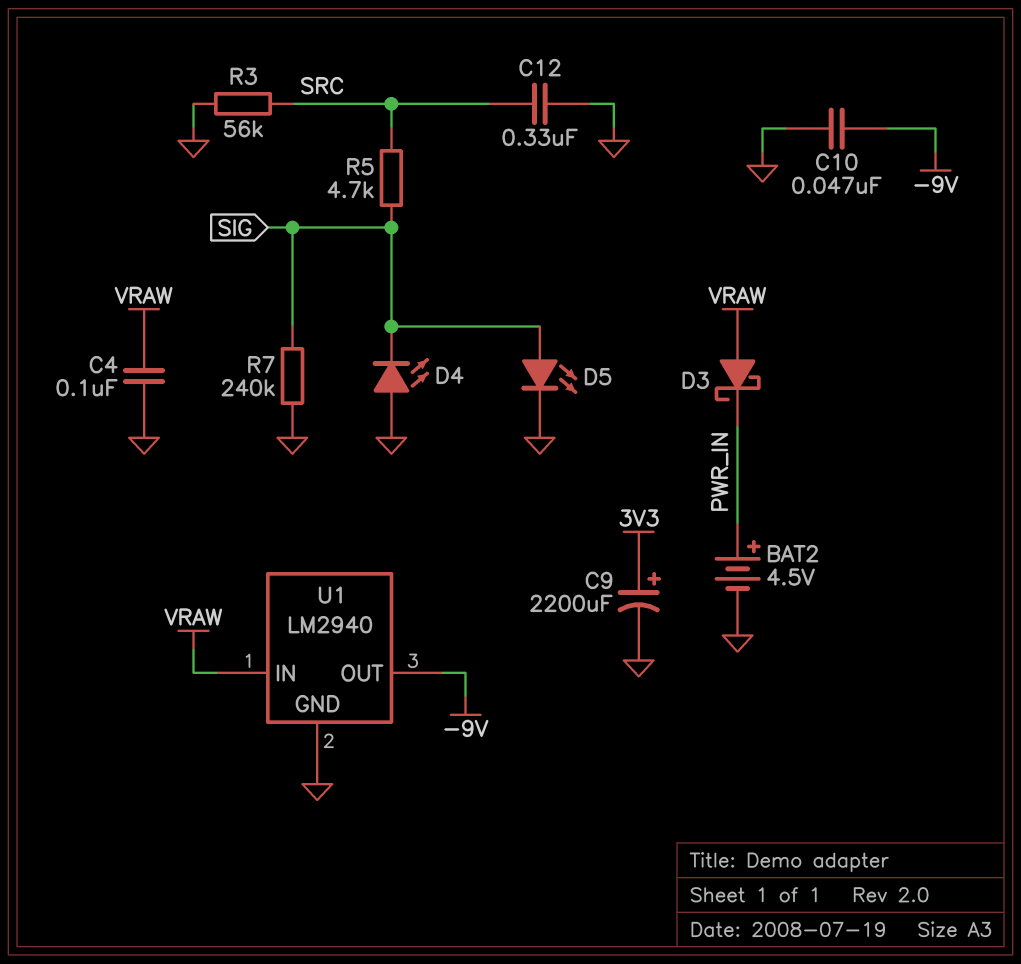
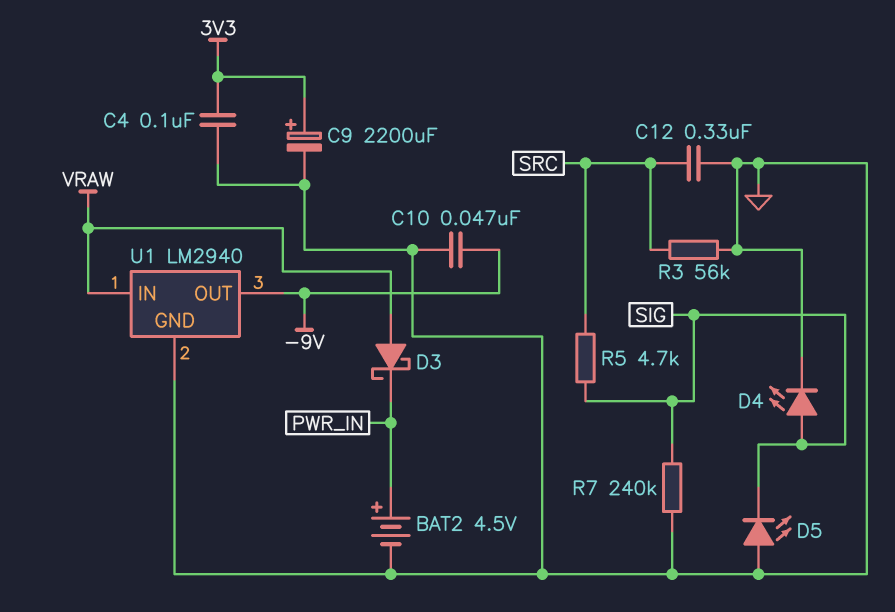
C4: 100nF (GND, VRAW) -> 100nF (3V3, GND)
D4: LED (A GND, K SIG) -> LED (A SIG, K GND)
D5: LED (A SIG, K GND) -> LED (A GND, K SIG)

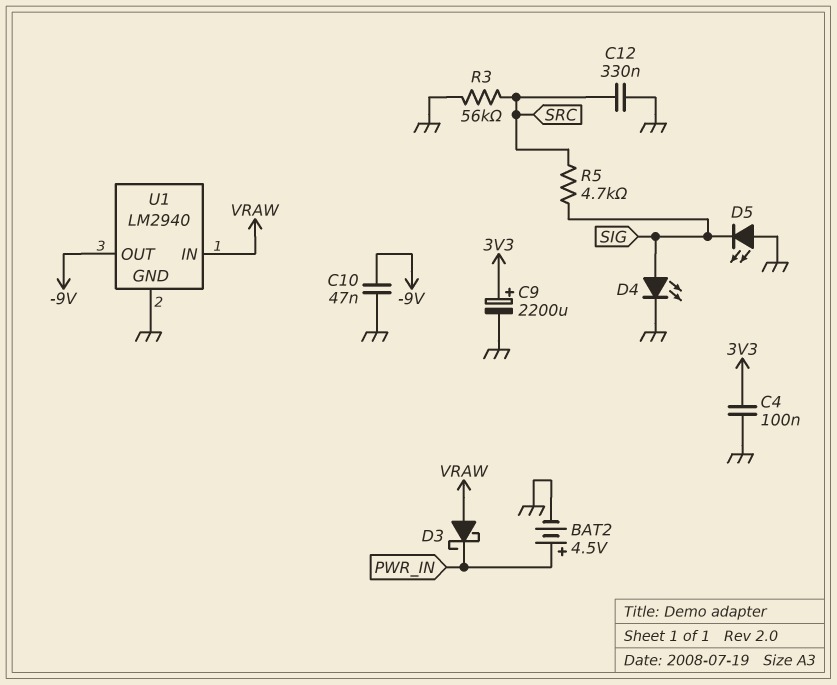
R7: 240k (GND, SIG) -> none

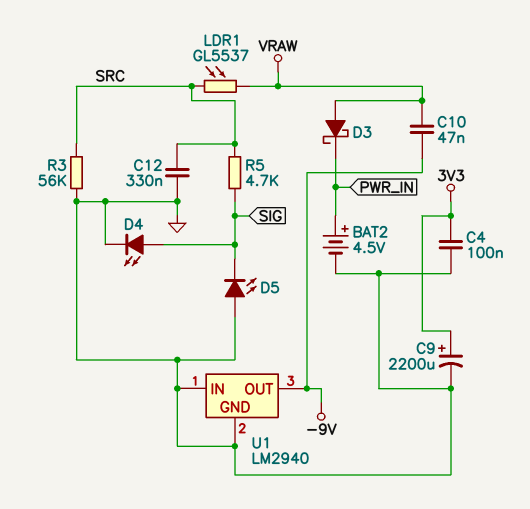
C10: 47nF (-9V, GND) -> 47nF (-9V, VRAW)
LDR1: none -> GL5537 (SRC, VRAW)
U1 pin IN: VRAW -> GND

